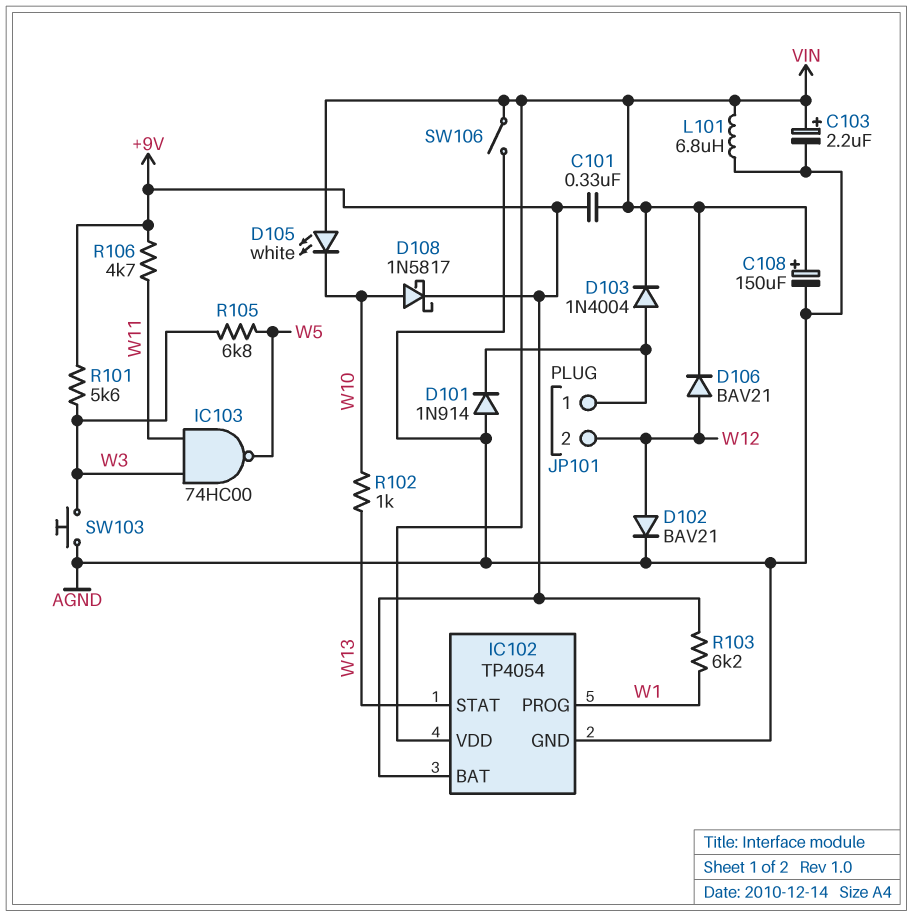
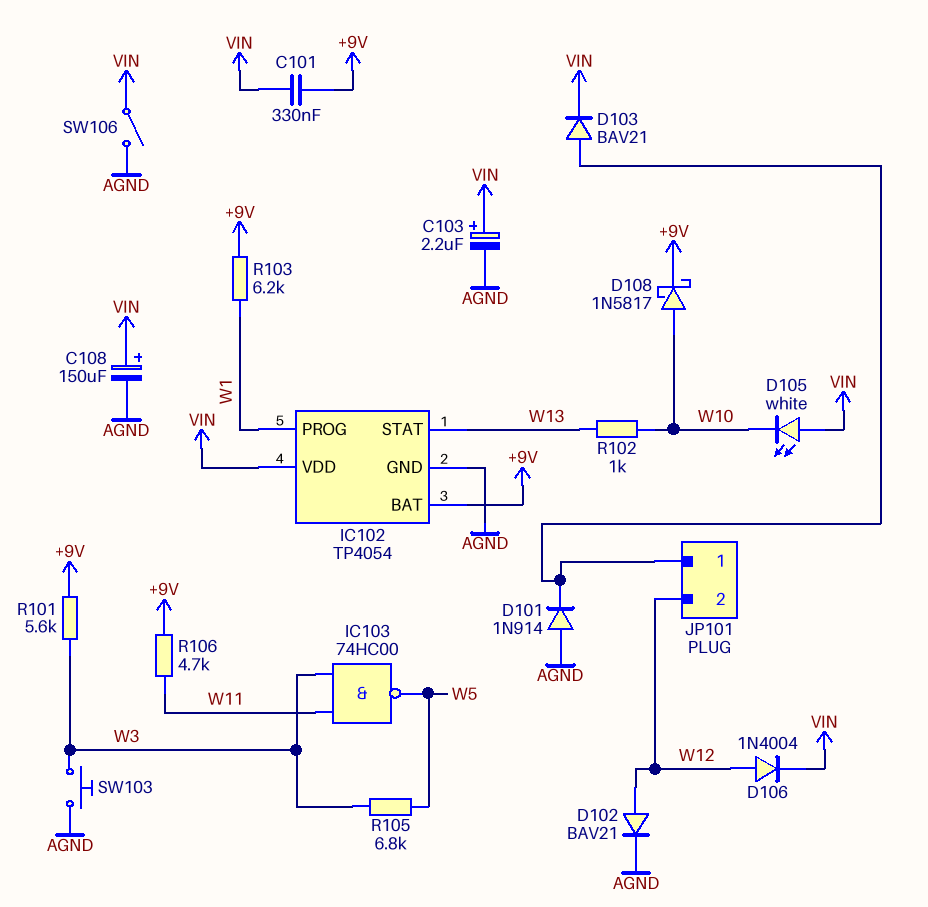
D103: diode 1N4004 (A JP101/1, K VIN) -> diode BAV21 (A JP101/1, K VIN)
D106: diode BAV21 (A W12, K VIN) -> diode 1N4004 (A W12, K VIN)
L101: 6.8uH (AGND, VIN) -> none

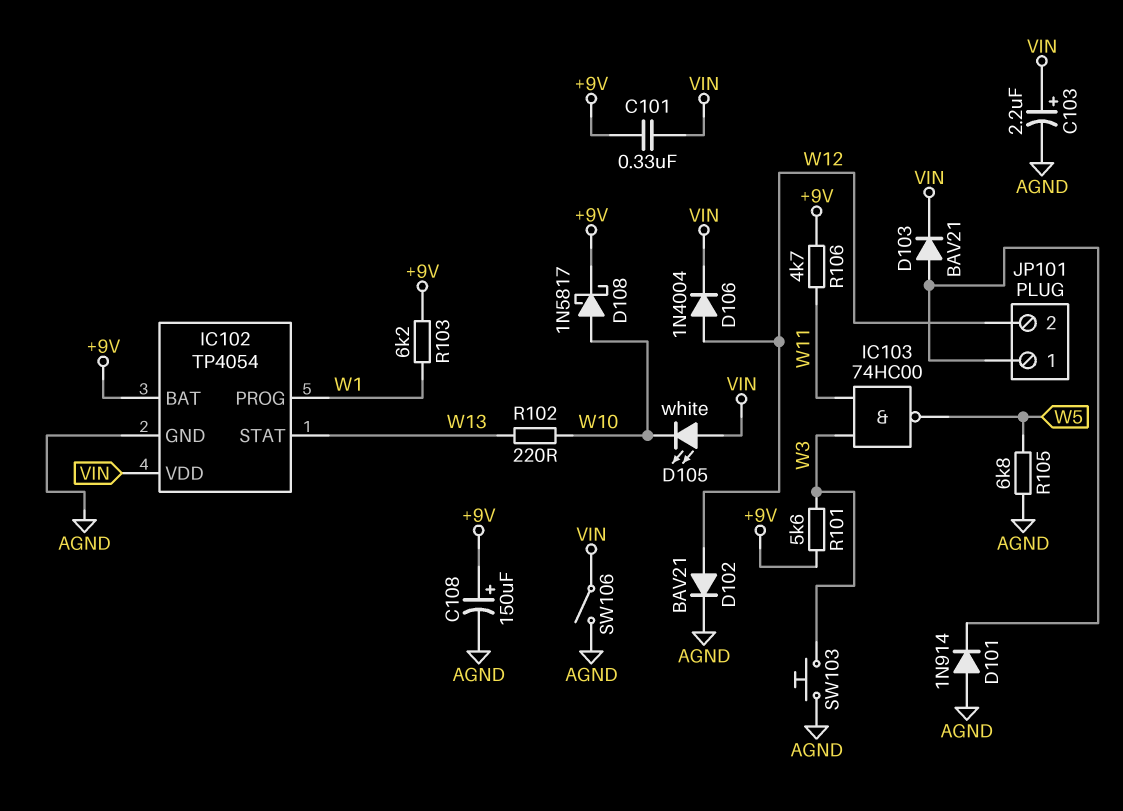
C108: 150uF (plus VIN, minus AGND) -> 150uF (plus +9V, minus AGND)
R102: 1k (W10, W13) -> 220 (W10, W13)
R105: 6.8k (W3, W5) -> 6.8k (AGND, W5)

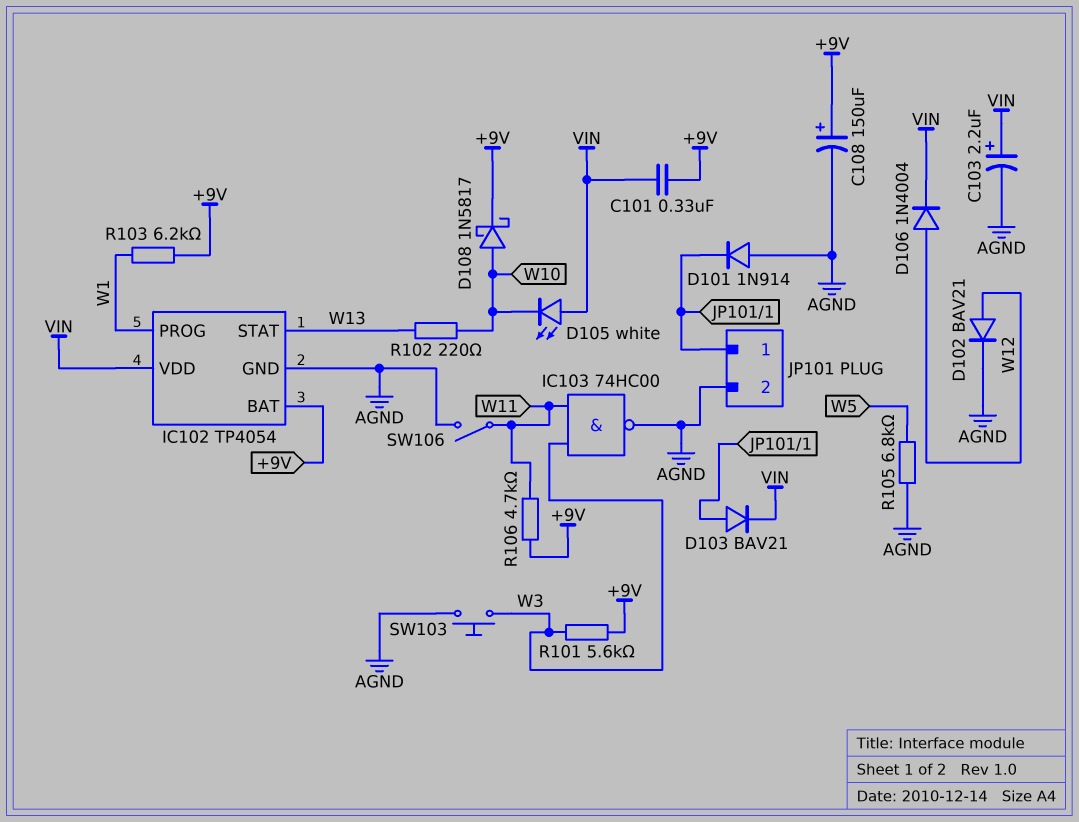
IC103: NAND 74HC00 (in W3, in W11, out W5) -> NAND 74HC00 (in W3, in W11, out AGND)
JP101 pin 2: W12 -> AGND
SW106: switch (AGND, VIN) -> switch (AGND, W11)

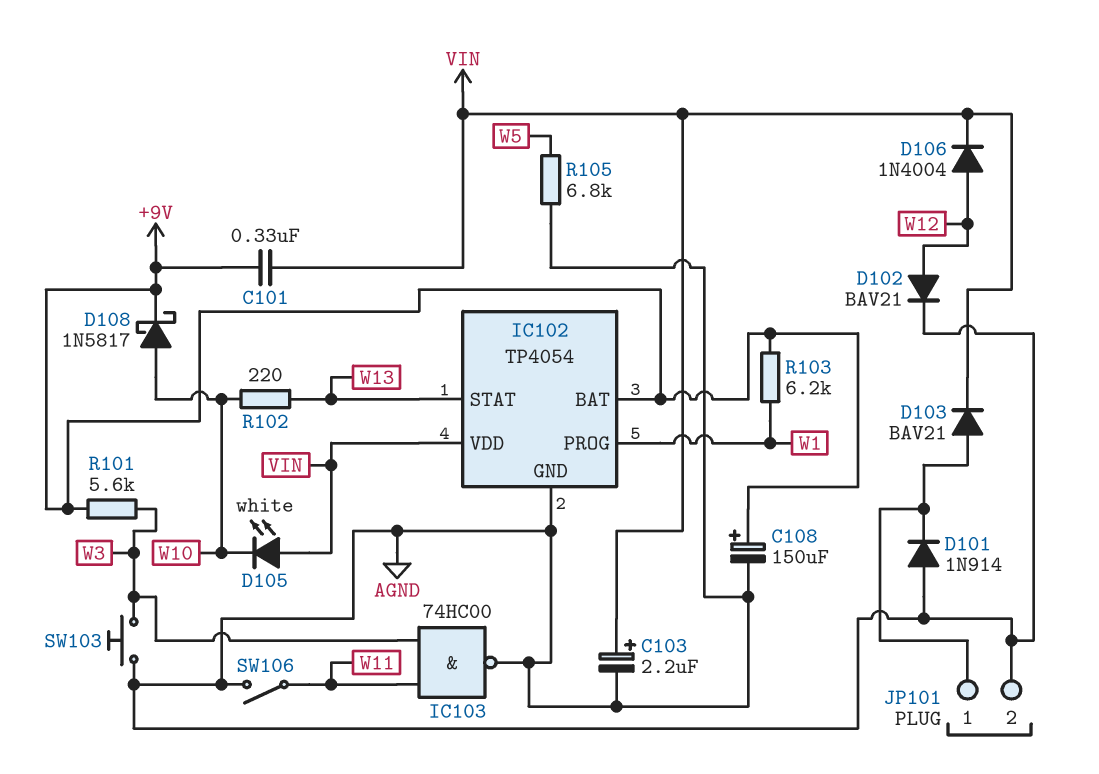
R106: 4.7k (+9V, W11) -> none

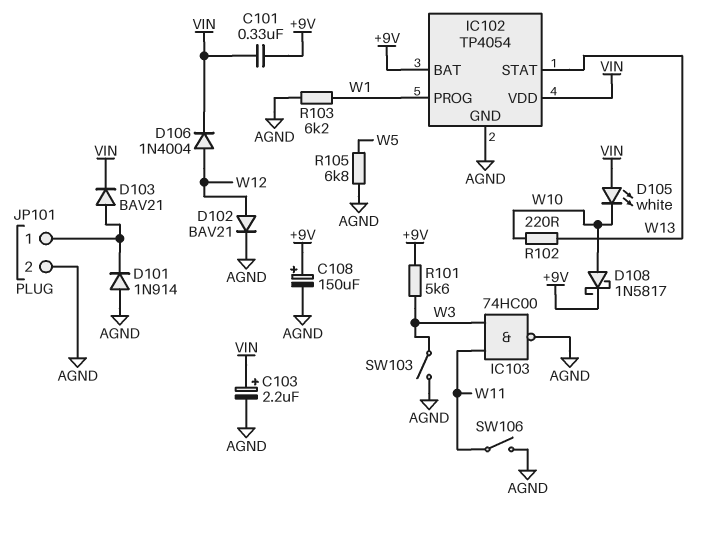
R103: 6.2k (+9V, W1) -> 6.2k (AGND, W1)
SW103: button (AGND, W3) -> switch (AGND, W3)

